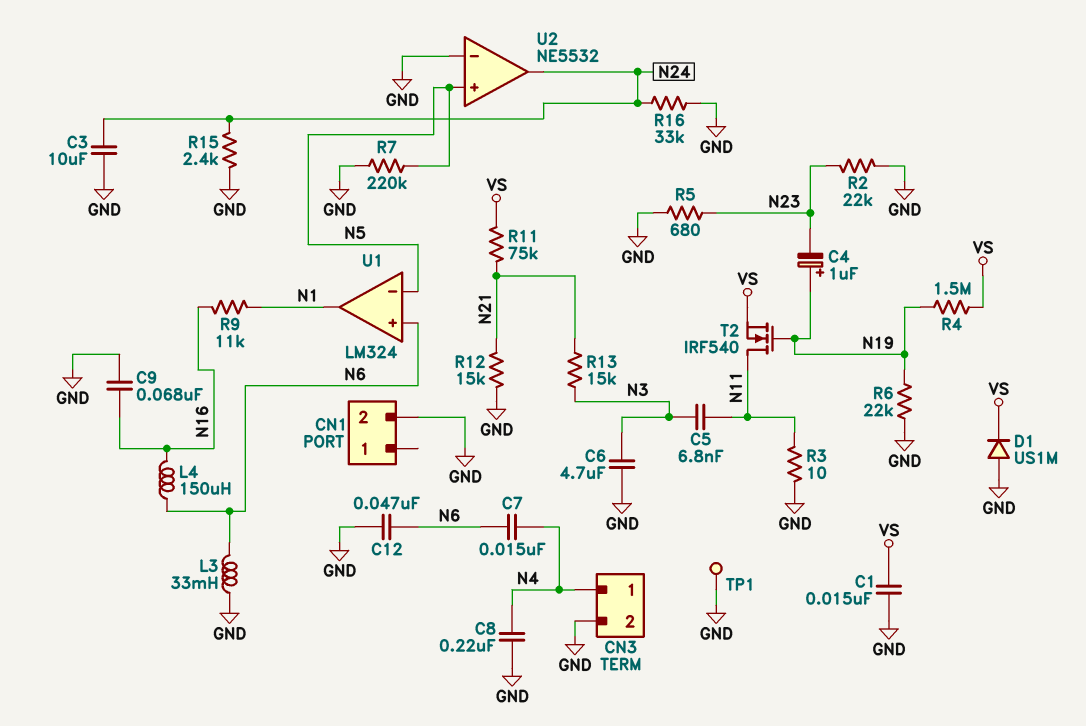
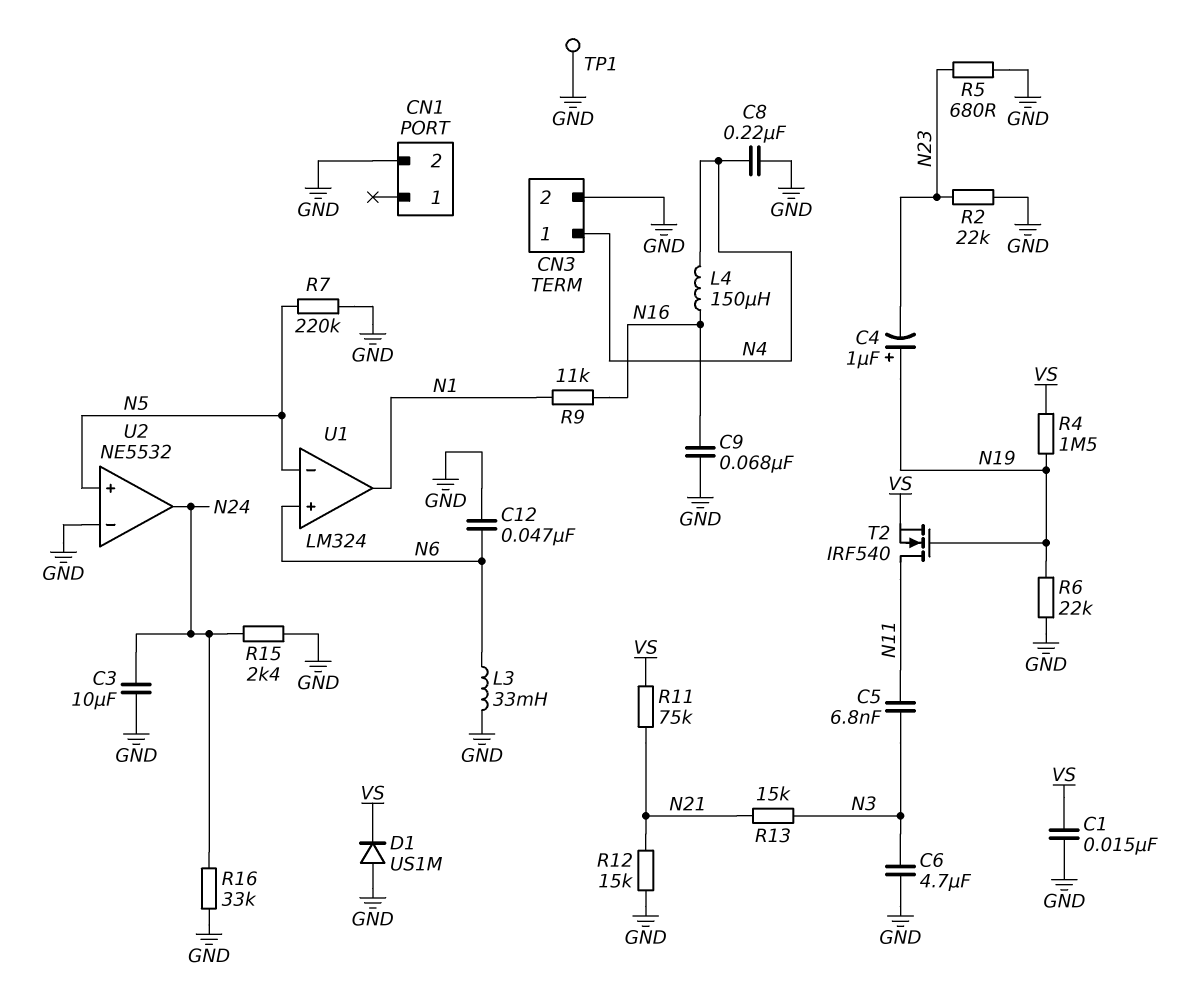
C7: 15nF (N4, N6) -> none
L4: 150uH (N6, N16) -> 150uH (N4, N16)
R3: 10 (GND, N11) -> none

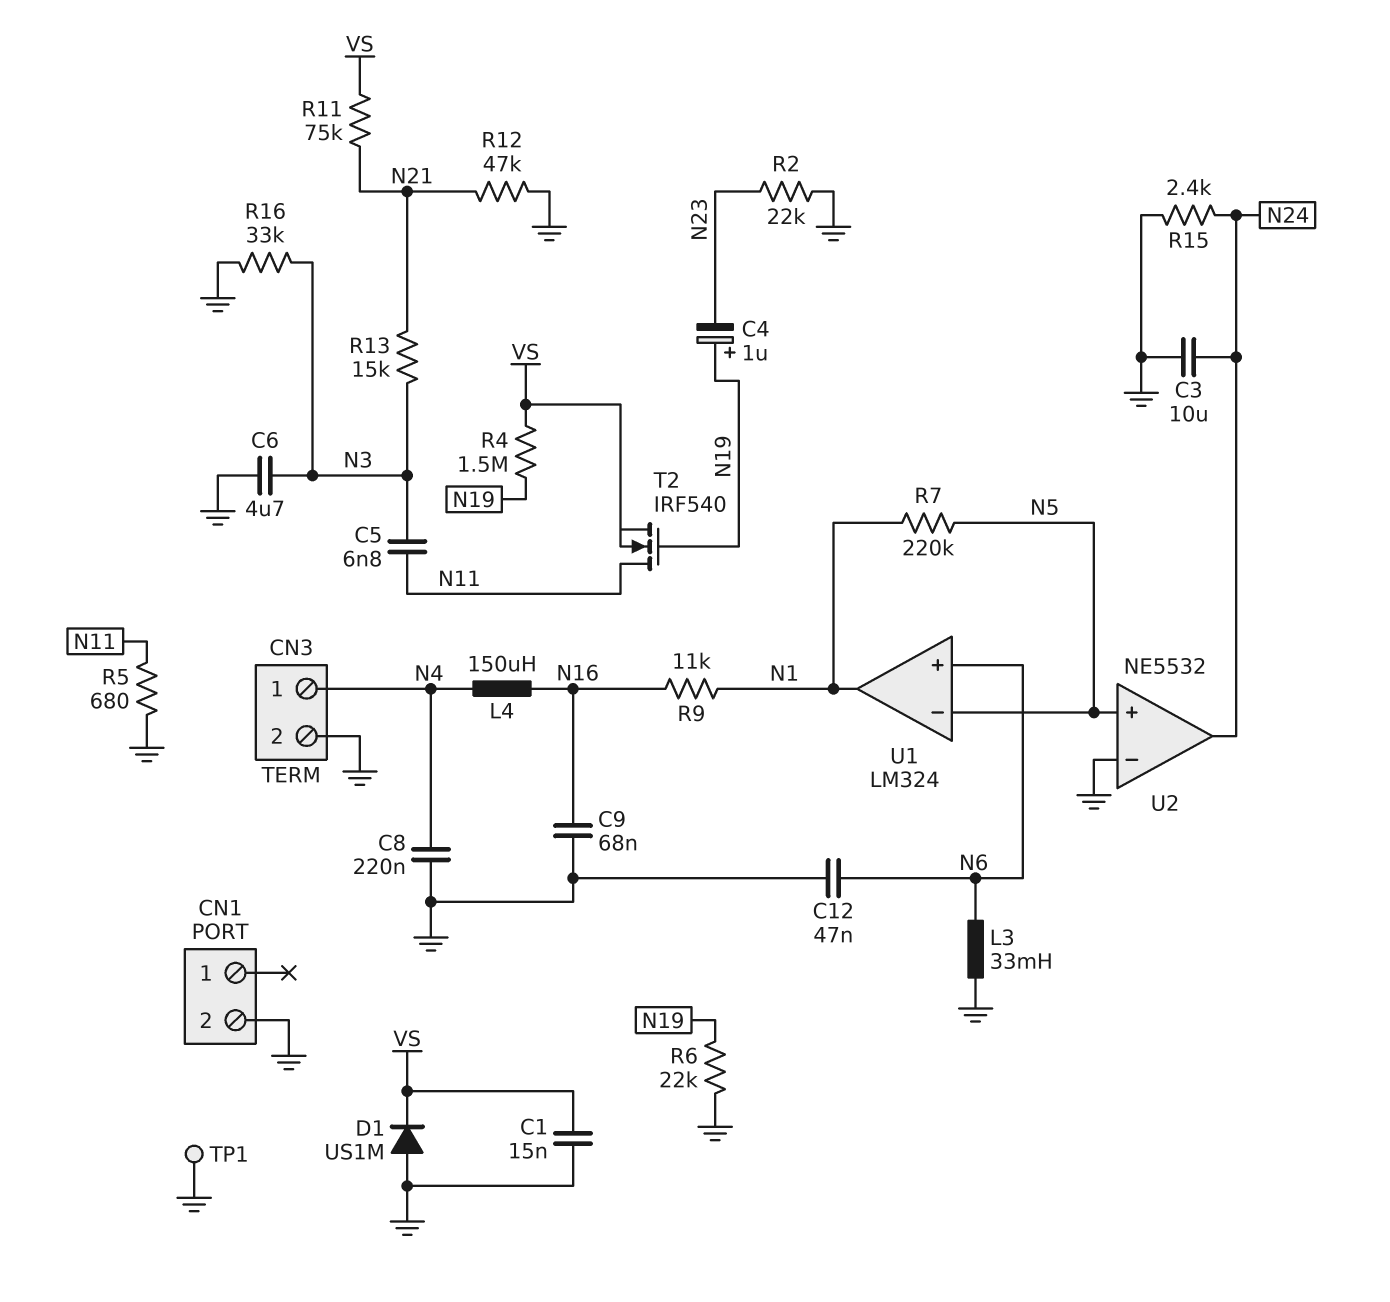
R5: 680 (GND, N23) -> 680 (GND, N11)
R7: 220k (GND, N5) -> 220k (N1, N5)
R12: 15k (GND, N21) -> 47k (GND, N21)
R16: 33k (GND, N24) -> 33k (GND, N3)

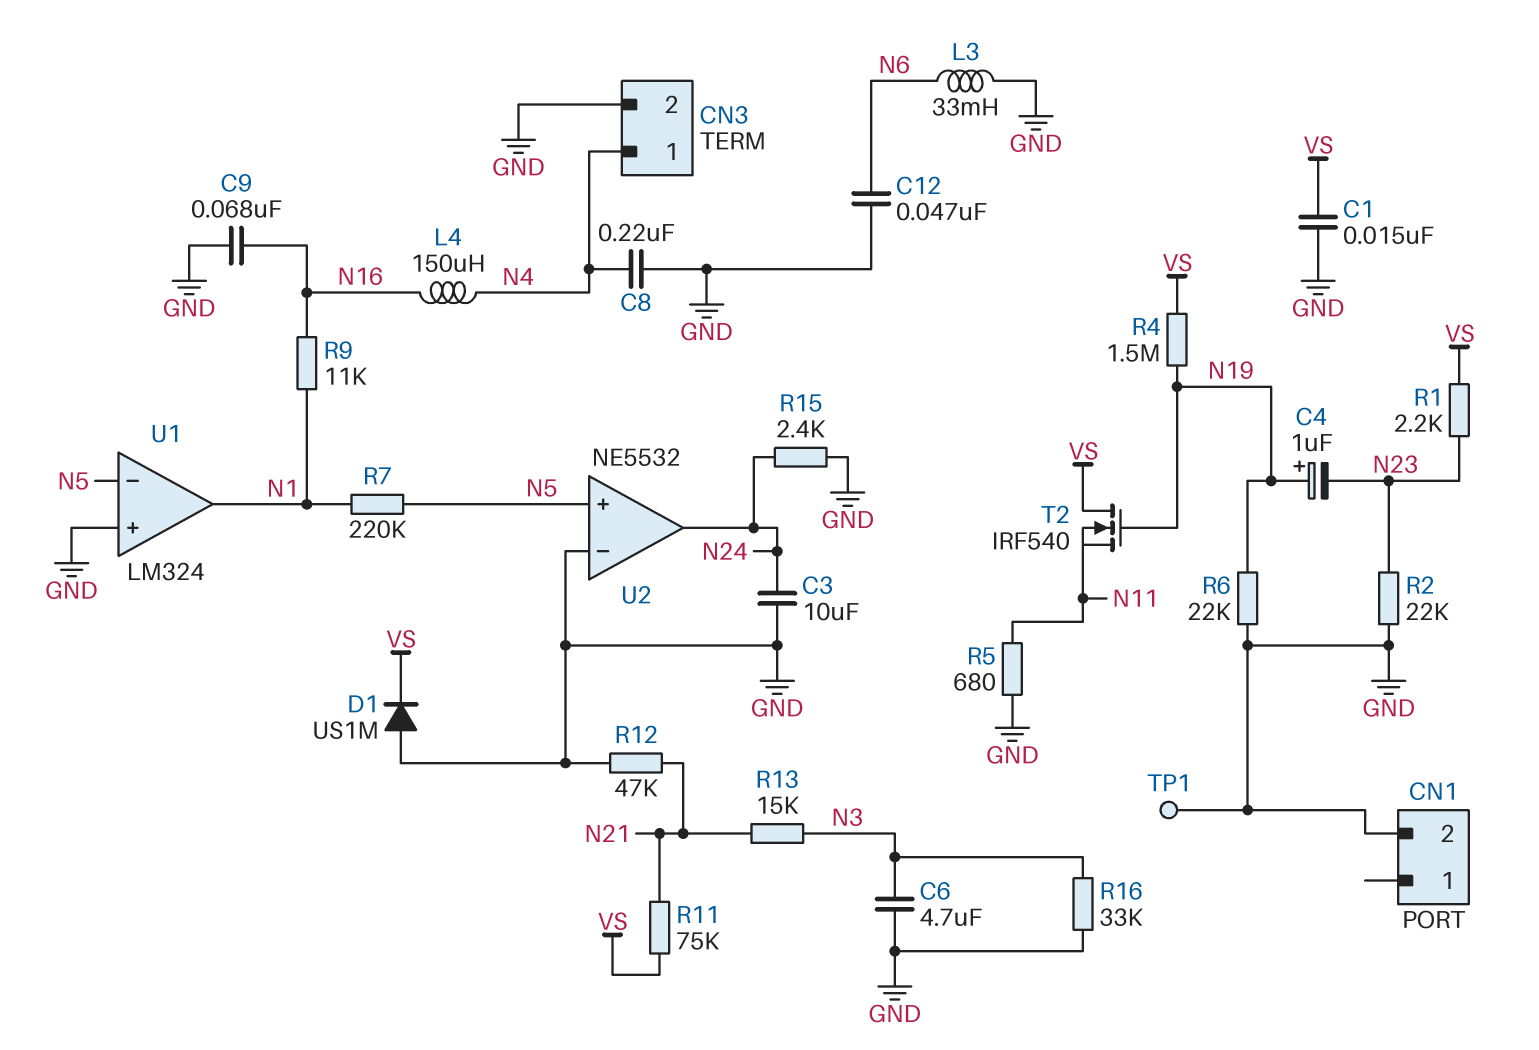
C5: 6.8nF (N3, N11) -> none
R1: none -> 2.2k (N23, VS)
T2: NMOS IRF540 (G N19, D N11, S VS) -> NMOS IRF540 (G N19, D VS, S N11)
U1 pin in+: N6 -> GND

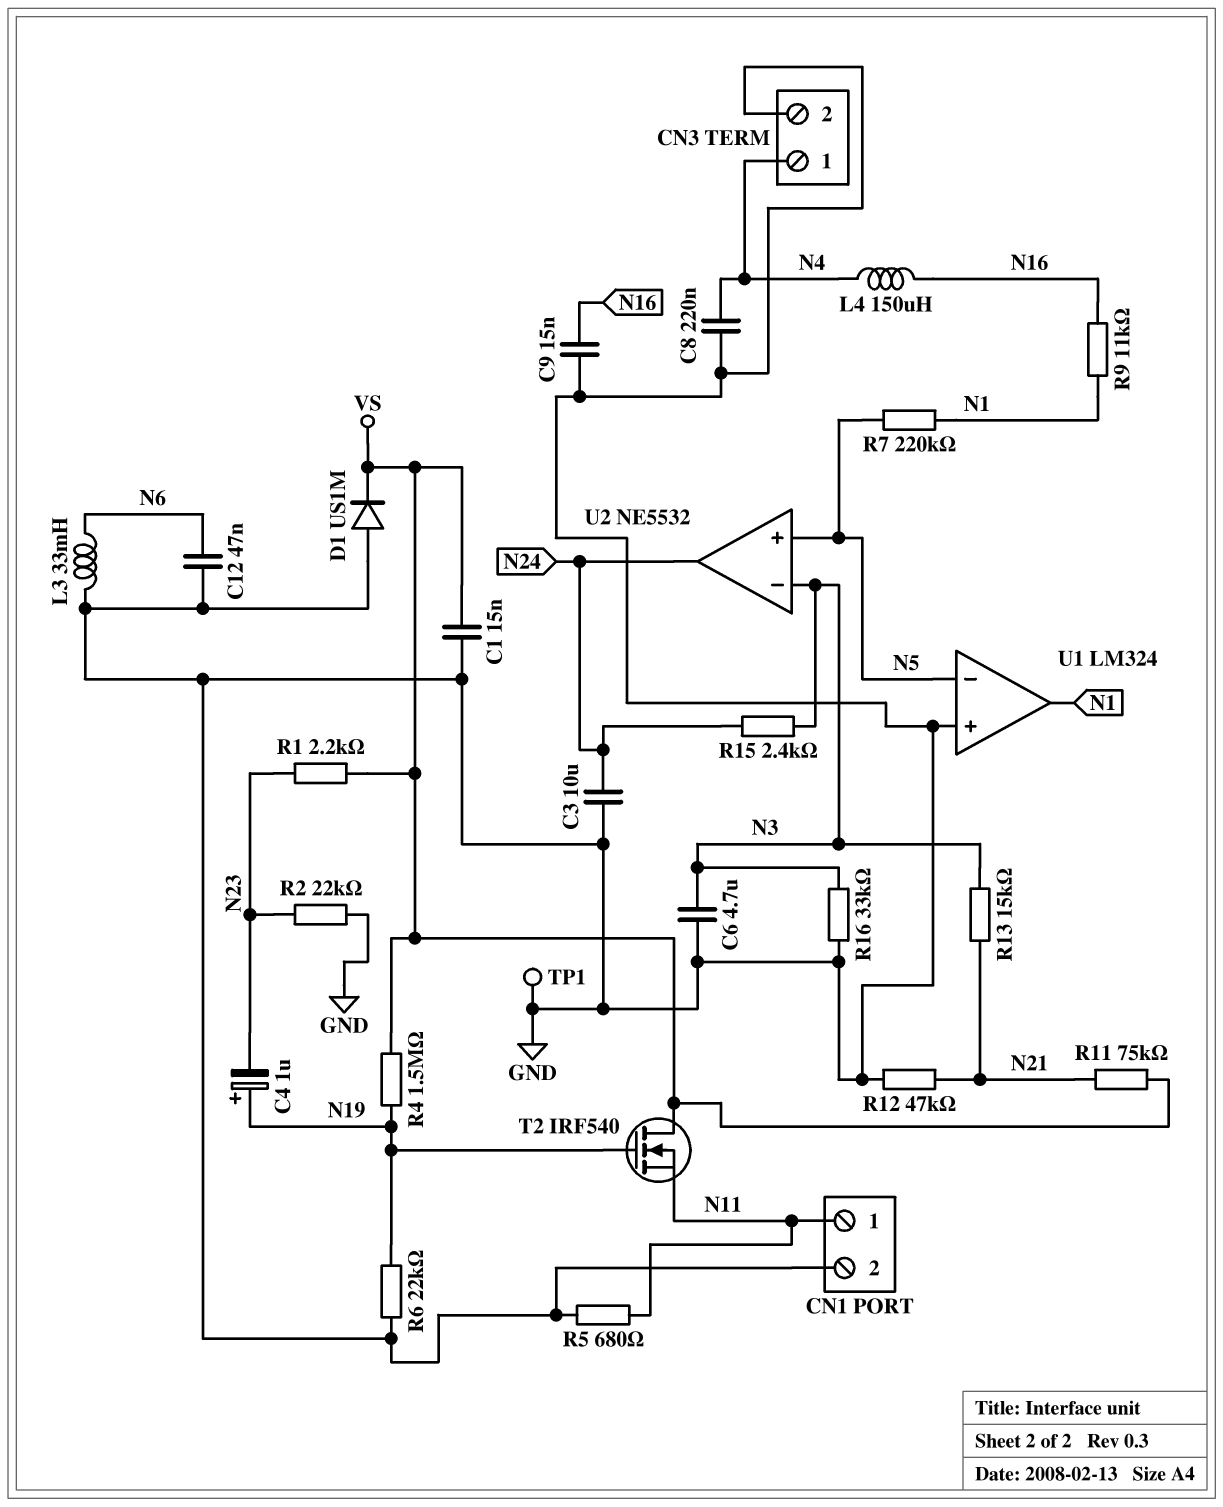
C9: 68nF (GND, N16) -> 15nF (GND, N16)
CN1 pin 1: none -> N11
R15: 2.4k (GND, N24) -> 2.4k (N3, N24)
U2 pin in-: GND -> N3

